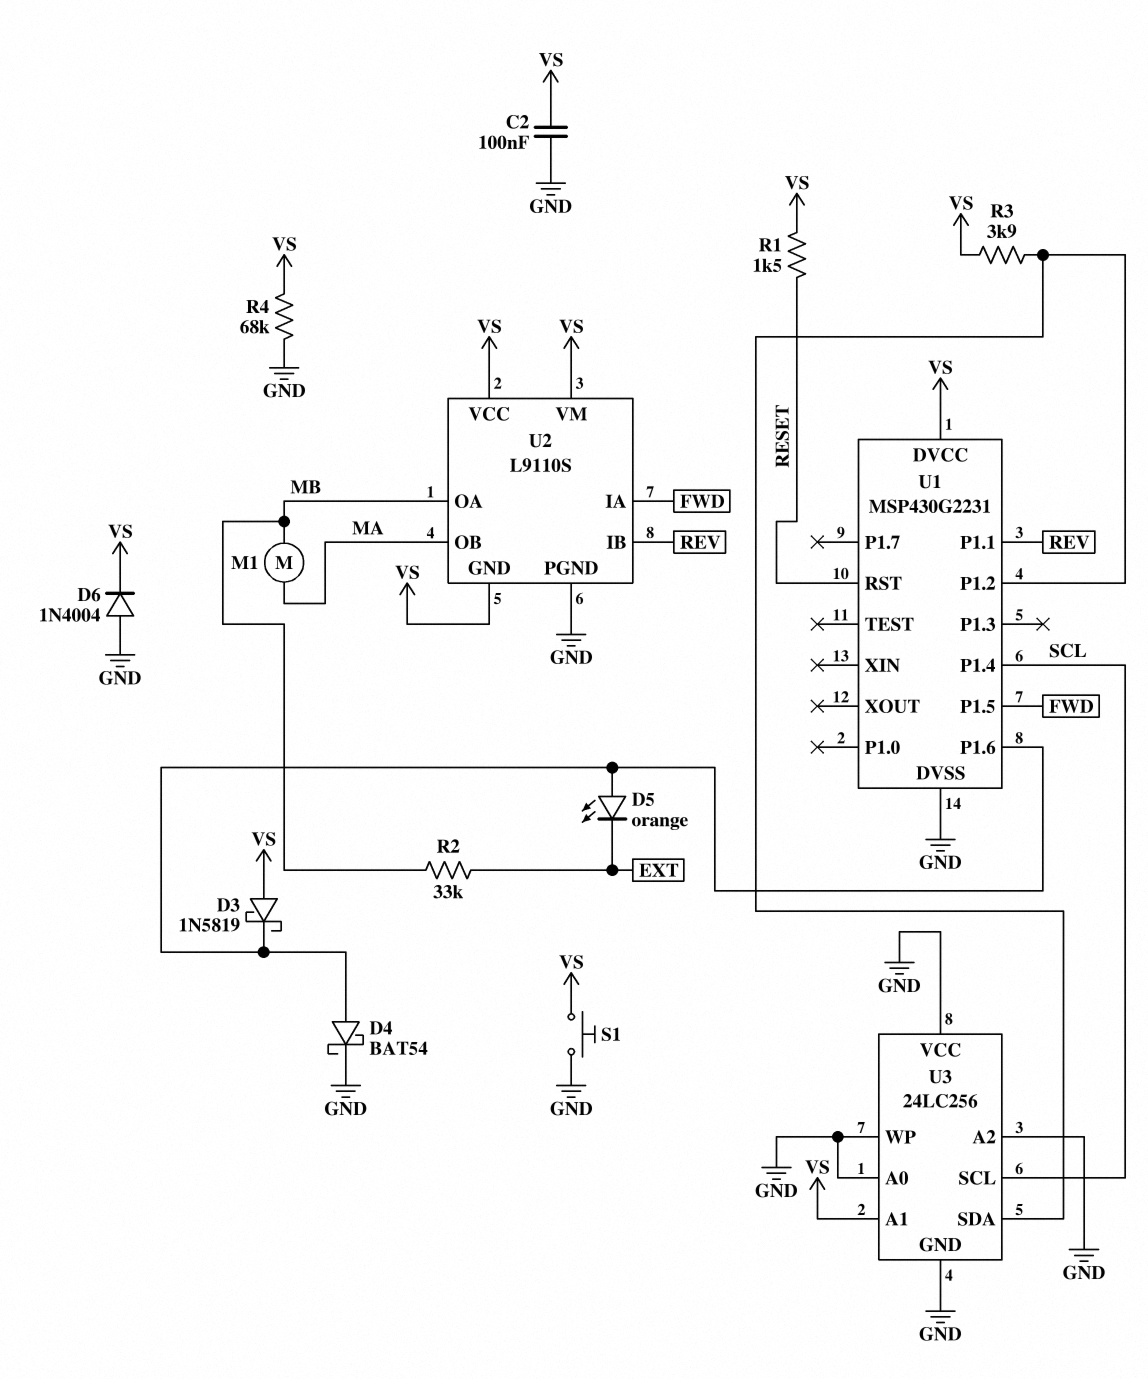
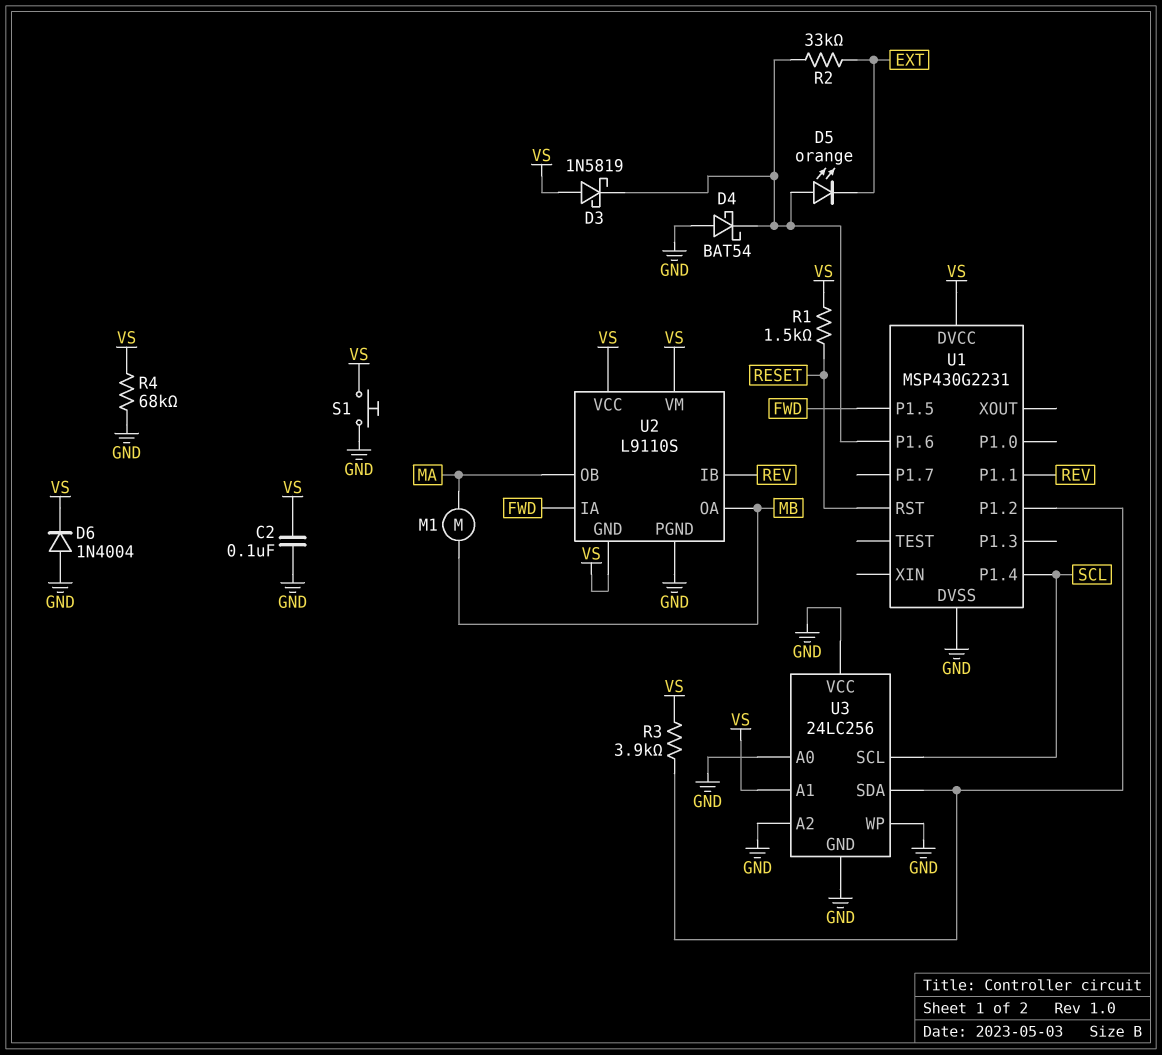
D4: schottky BAT54 (A U1/P1.6, K GND) -> schottky BAT54 (A GND, K U1/P1.6)
R2: 33k (EXT, MB) -> 33k (EXT, U1/P1.6)

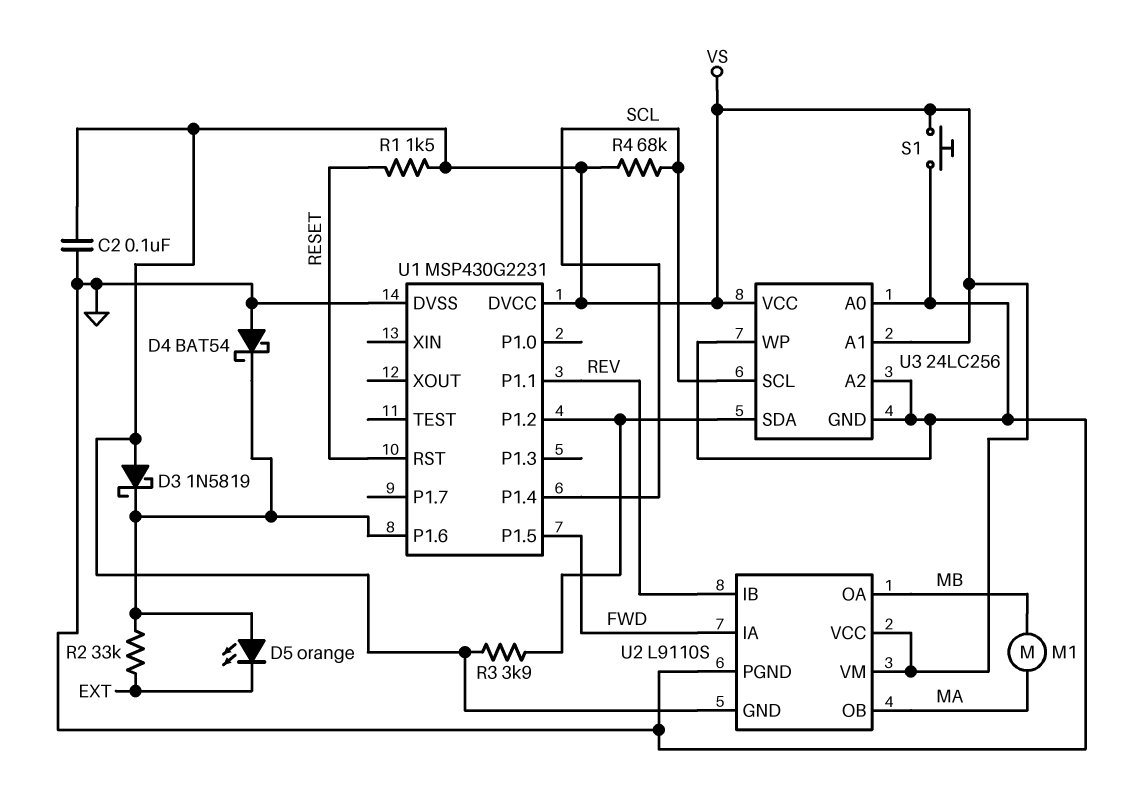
D6: diode 1N4004 (A GND, K VS) -> none
R4: 68k (GND, VS) -> 68k (SCL, VS)
U3 pin VCC: GND -> VS

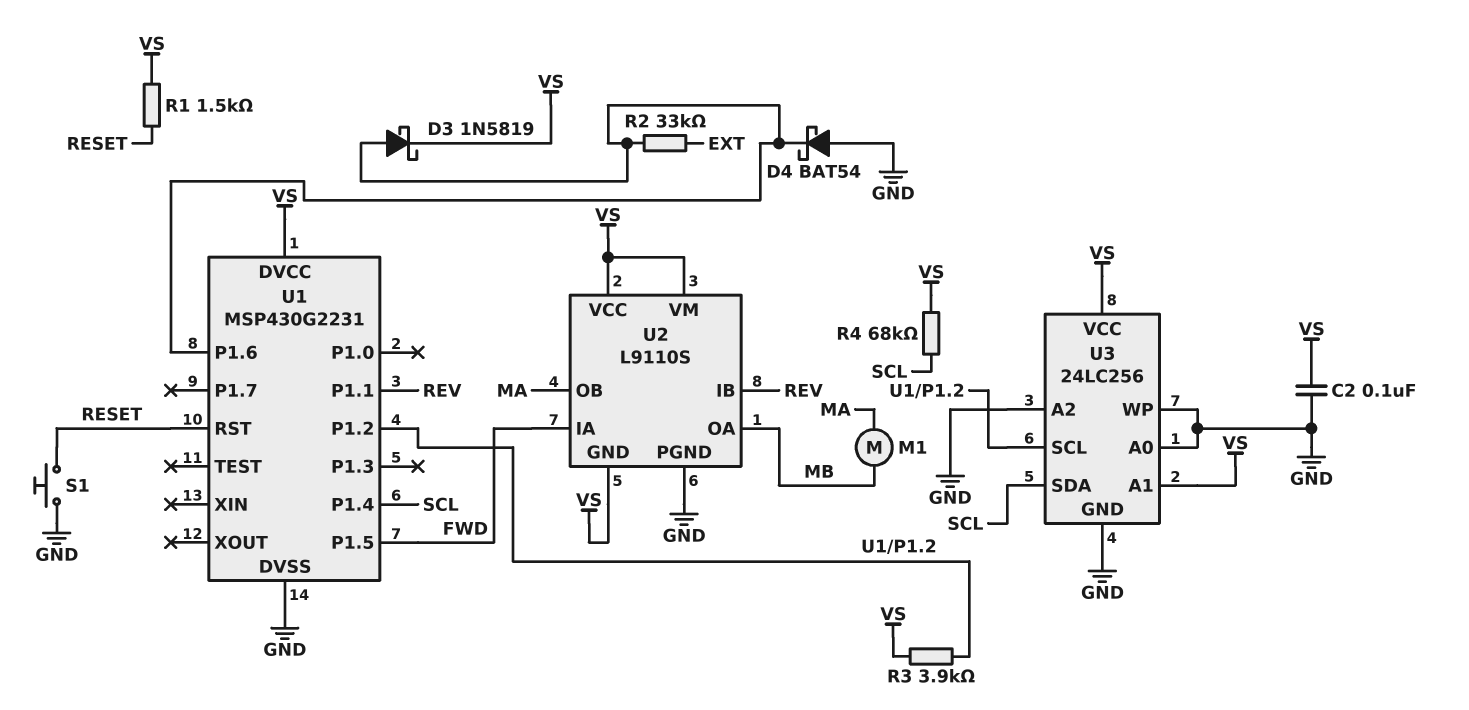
D3: schottky 1N5819 (A VS, K U1/P1.6) -> schottky 1N5819 (A U1/P1.6, K VS)
D5: LED orange (A U1/P1.6, K EXT) -> none
S1: button (GND, VS) -> button (GND, RESET)
U3 pin SCL: SCL -> U1/P1.2
U3 pin SDA: U1/P1.2 -> SCL

